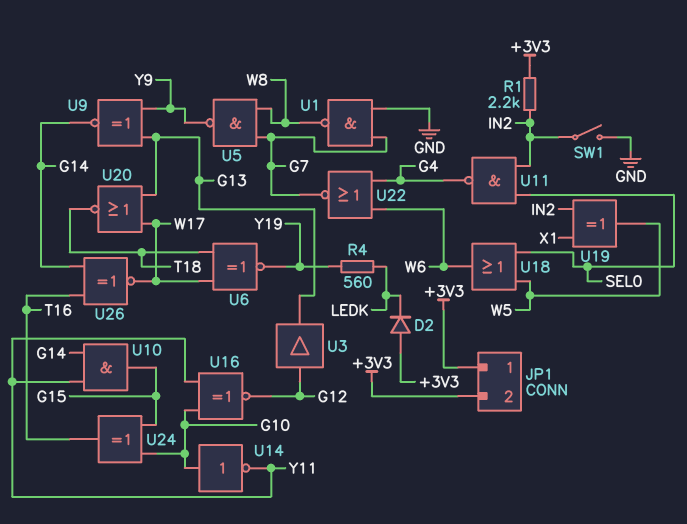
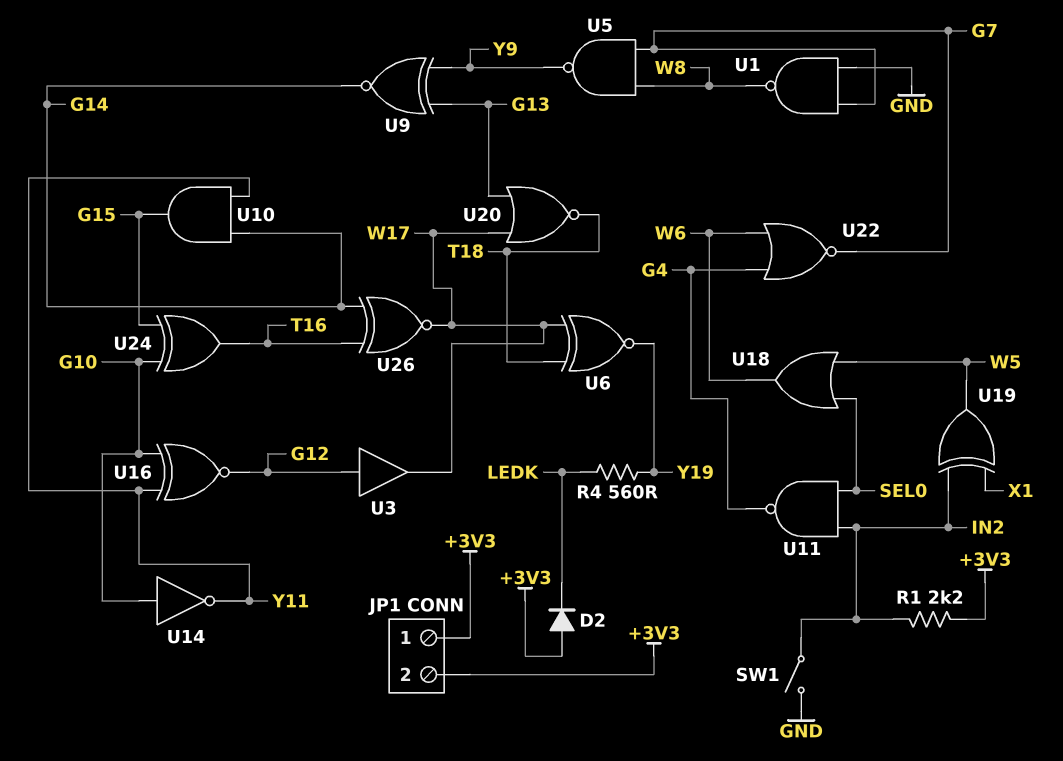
U3: buffer (in G12, out G13) -> buffer (in G12, out W17)

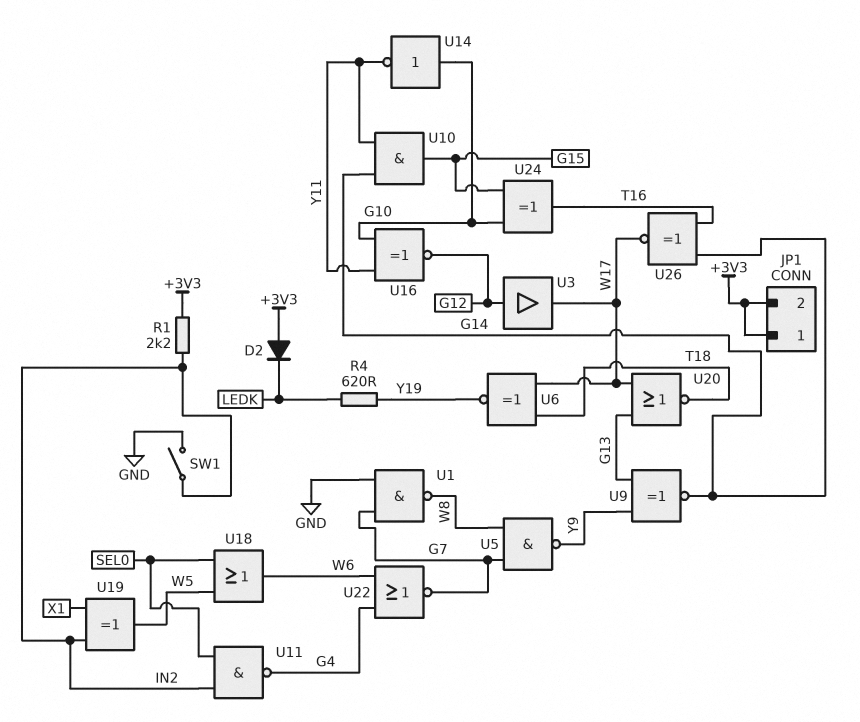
R4: 560 (LEDK, Y19) -> 620 (LEDK, Y19)

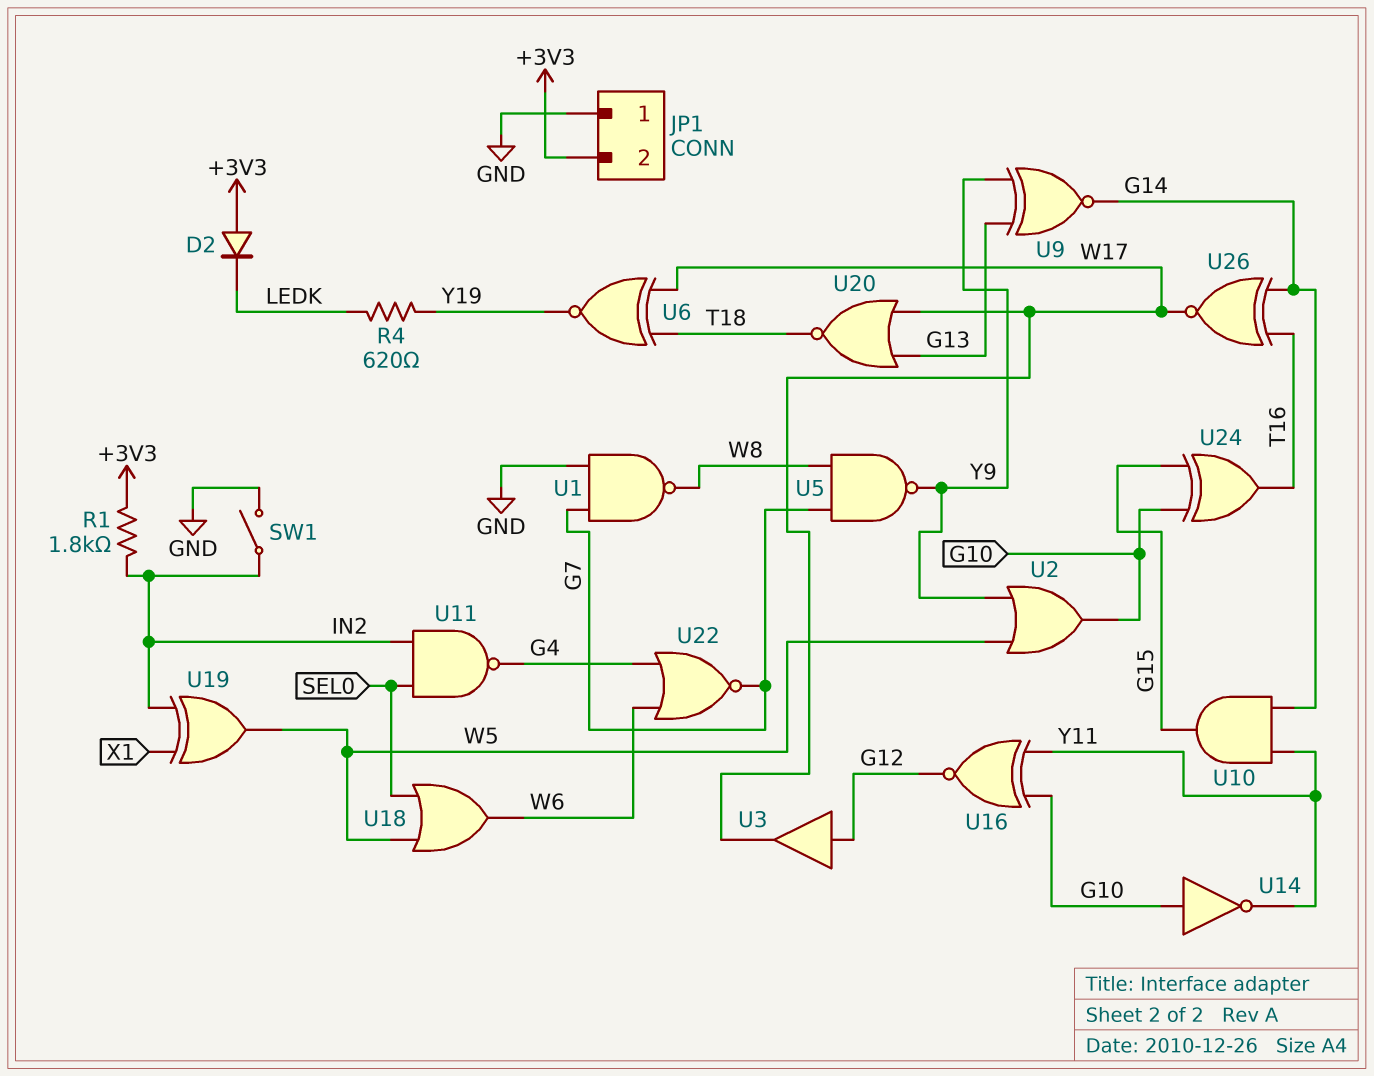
JP1 pin 1: +3V3 -> GND
R1: 2.2k (+3V3, IN2) -> 1.8k (+3V3, IN2)
U2: none -> OR (in W5, in Y9, out G10)

